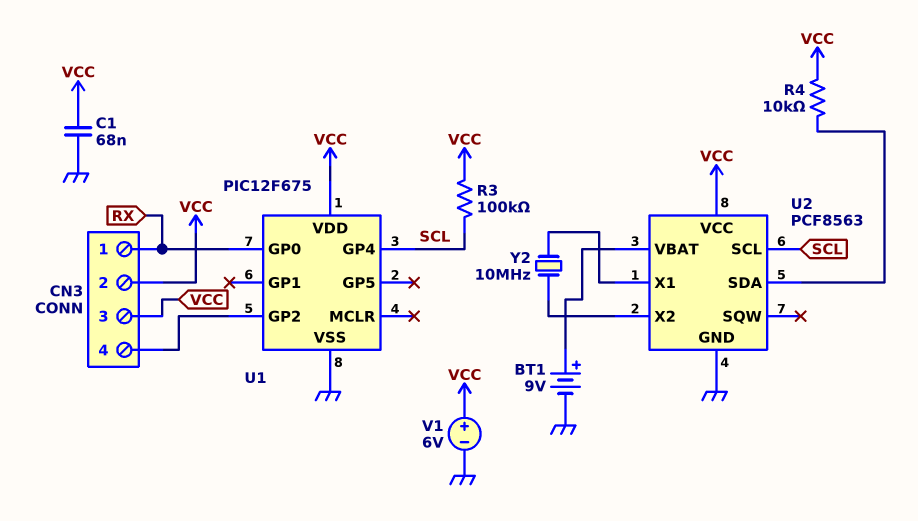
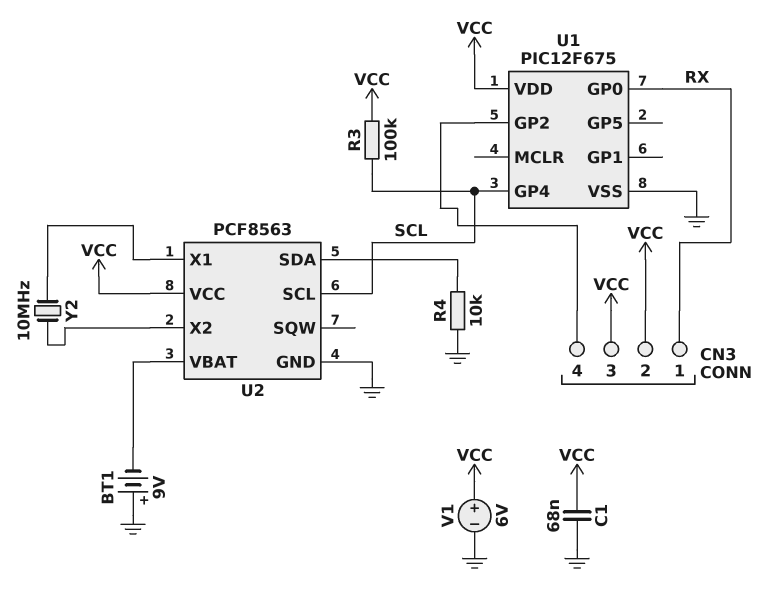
BT1: 9V (plus U2/VBAT, minus GND) -> 9V (plus GND, minus U2/VBAT)
R4: 10k (U2/SDA, VCC) -> 10k (GND, U2/SDA)

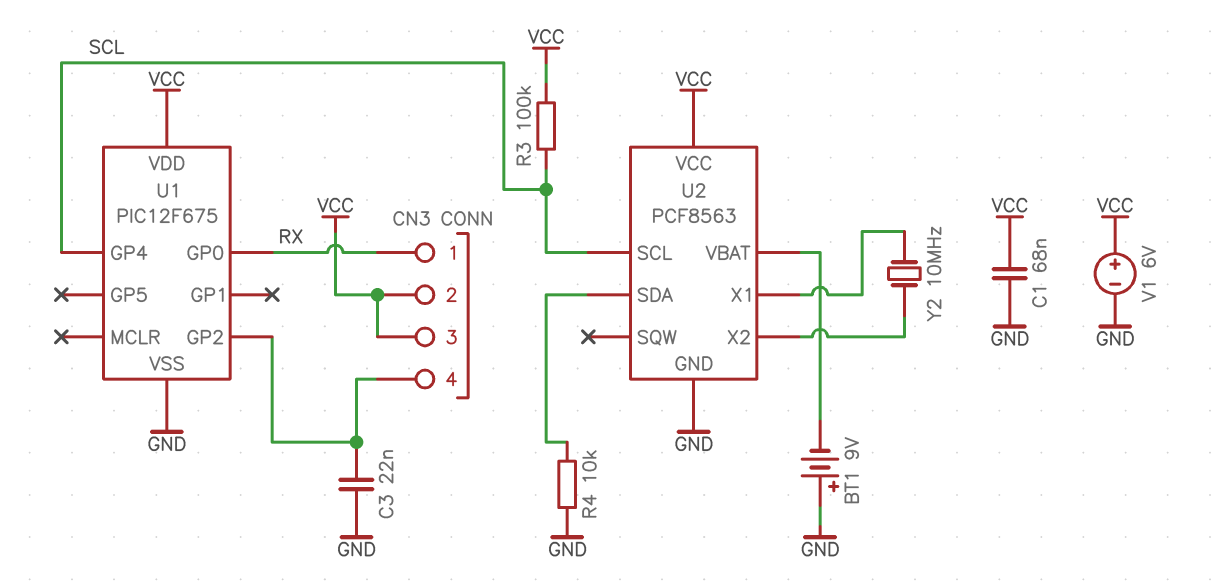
C3: none -> 22nF (CN3/4, GND)

